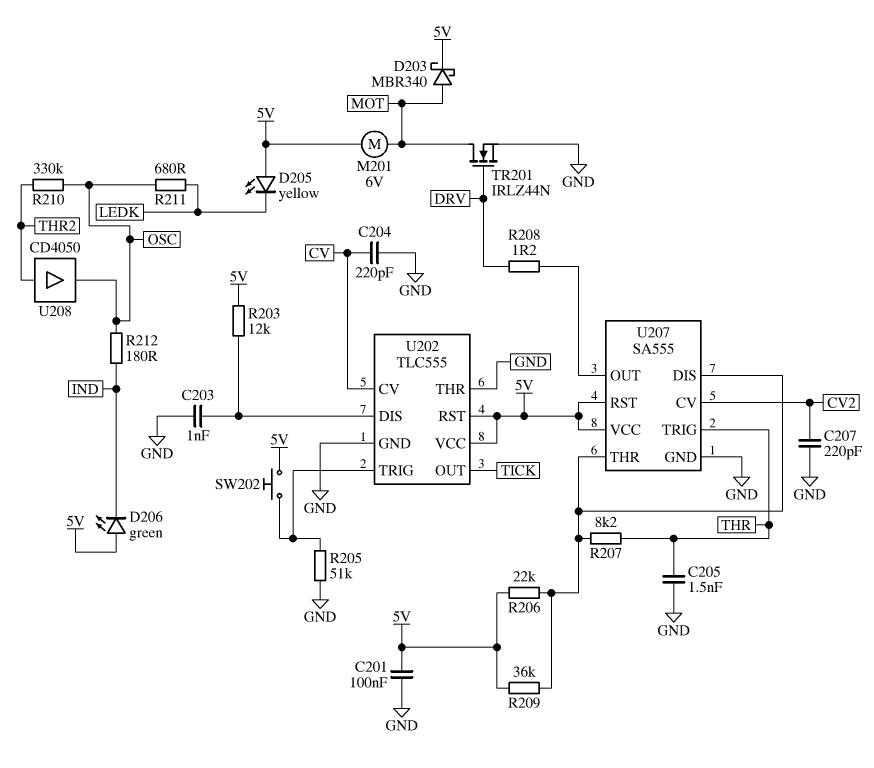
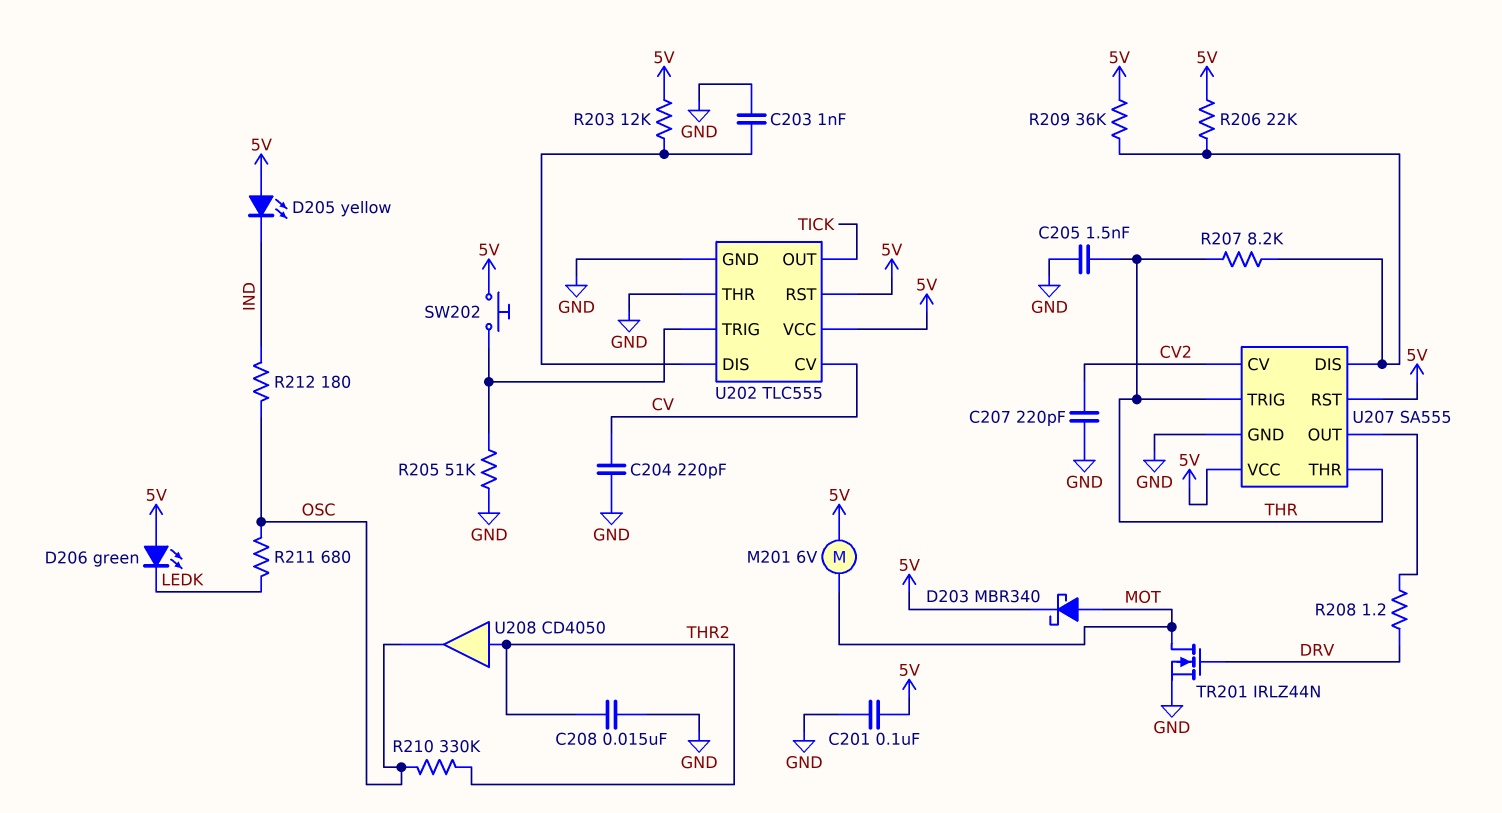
C208: none -> 15nF (GND, THR2)
D205: LED yellow (A 5V, K LEDK) -> LED yellow (A 5V, K IND)
D206: LED green (A 5V, K IND) -> LED green (A 5V, K LEDK)
U207 pin THR: U207/DIS -> THR

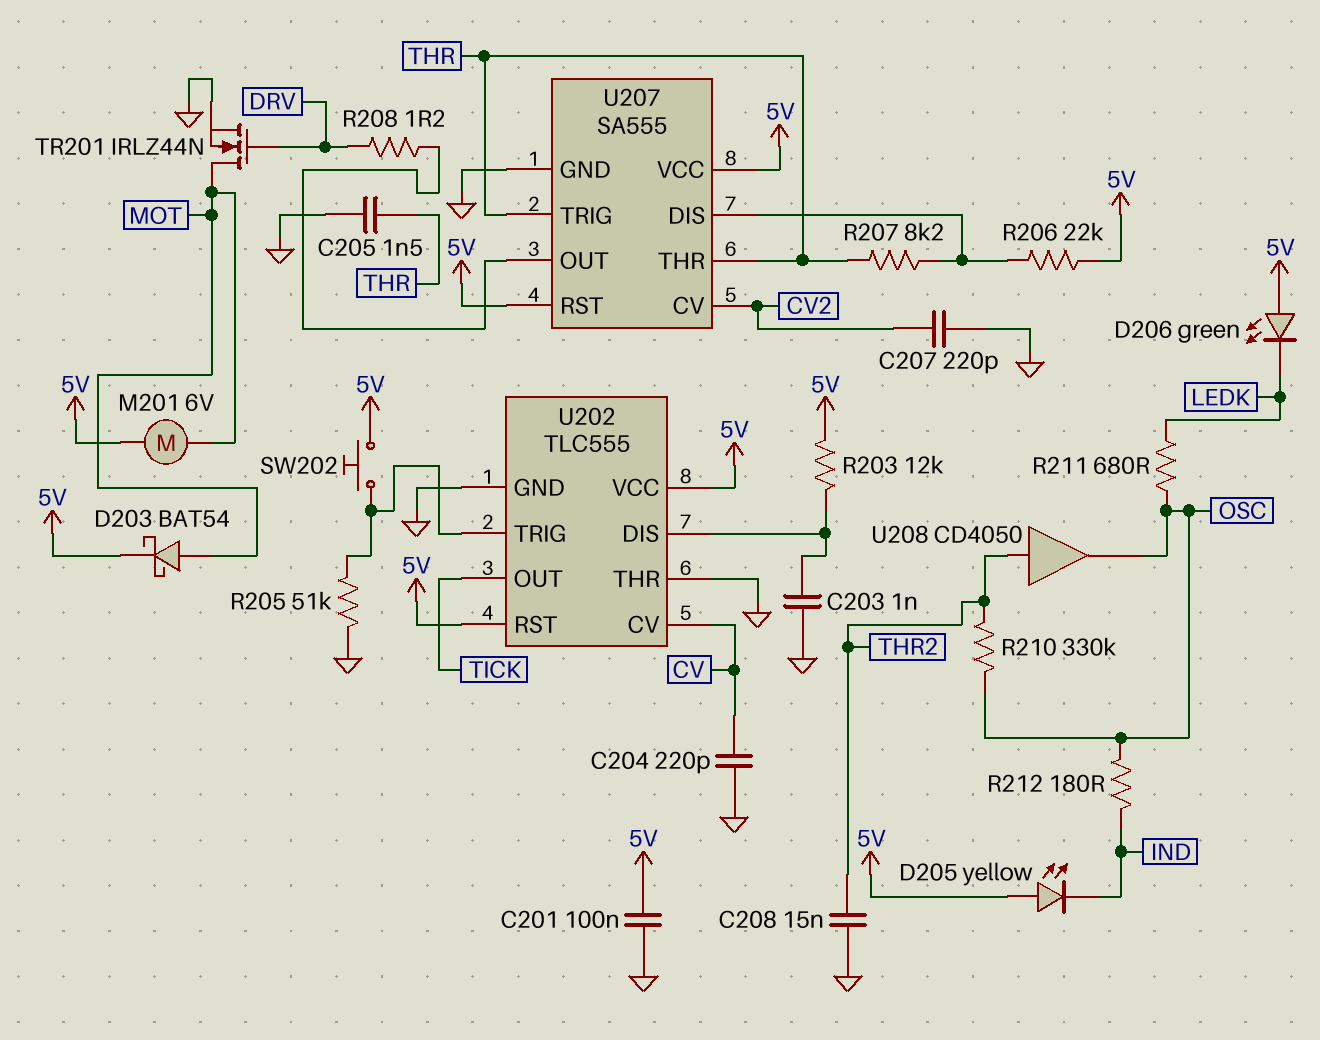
D203: schottky MBR340 (A MOT, K 5V) -> schottky BAT54 (A MOT, K 5V)
R209: 36k (5V, U207/DIS) -> none

